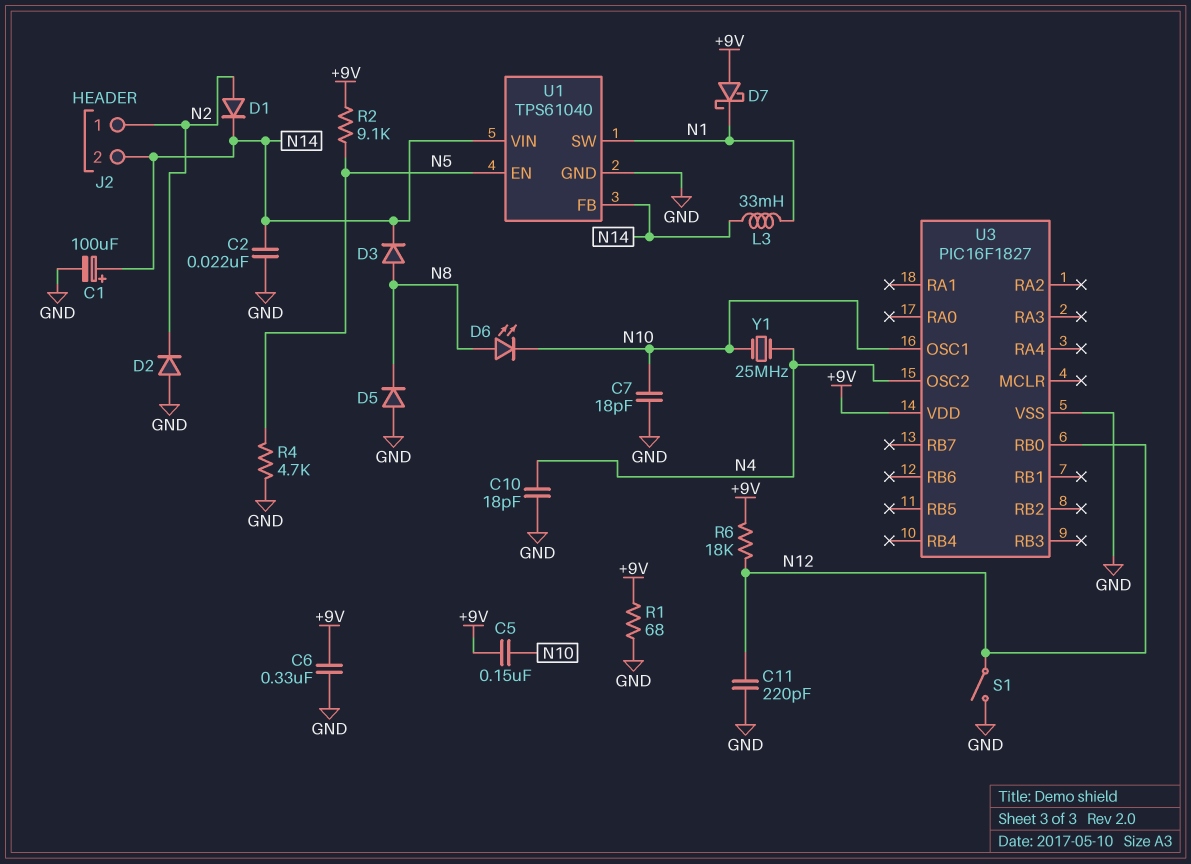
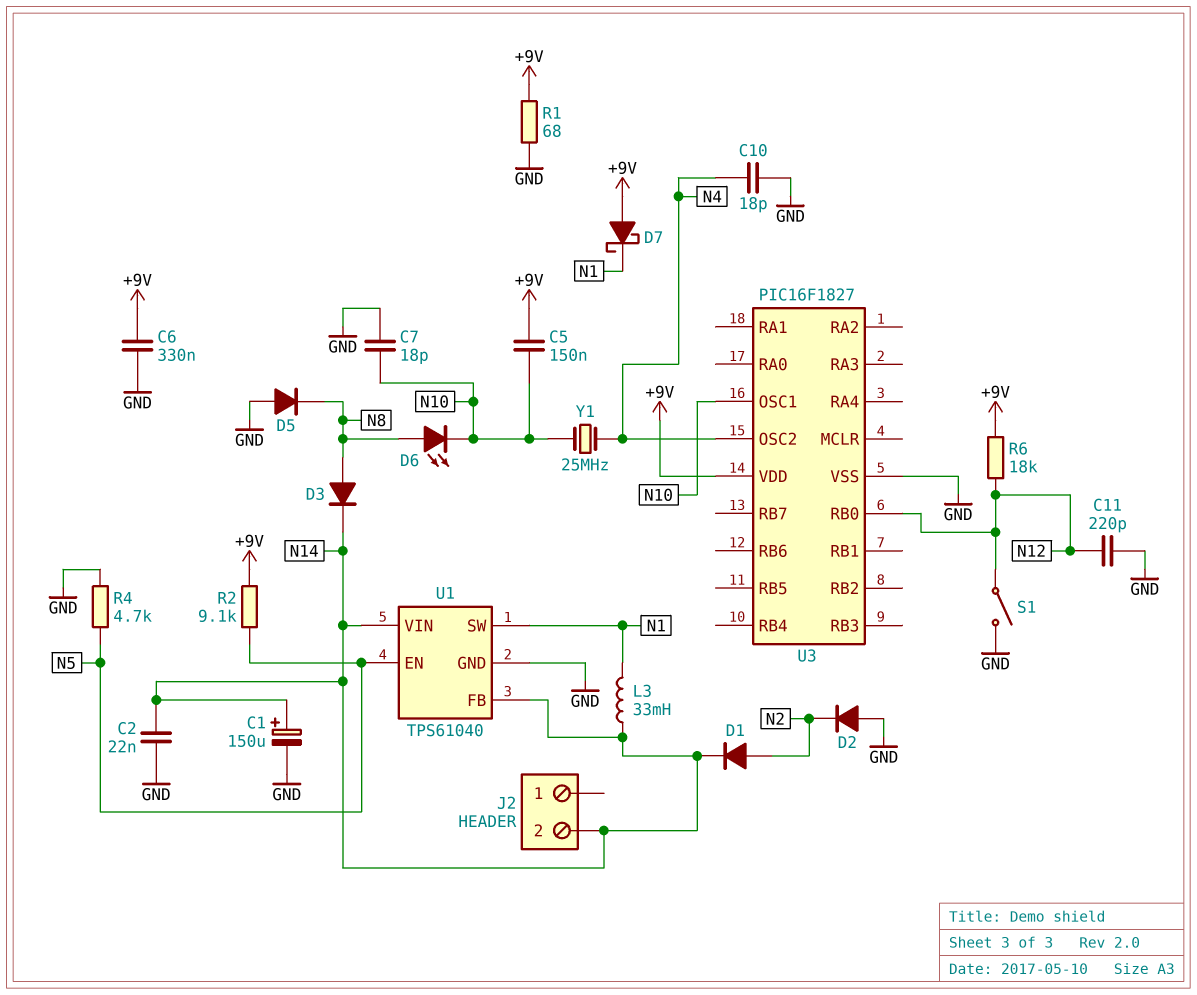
C1: 100uF (plus N14, minus GND) -> 150uF (plus N14, minus GND)
J2 pin 1: N2 -> none

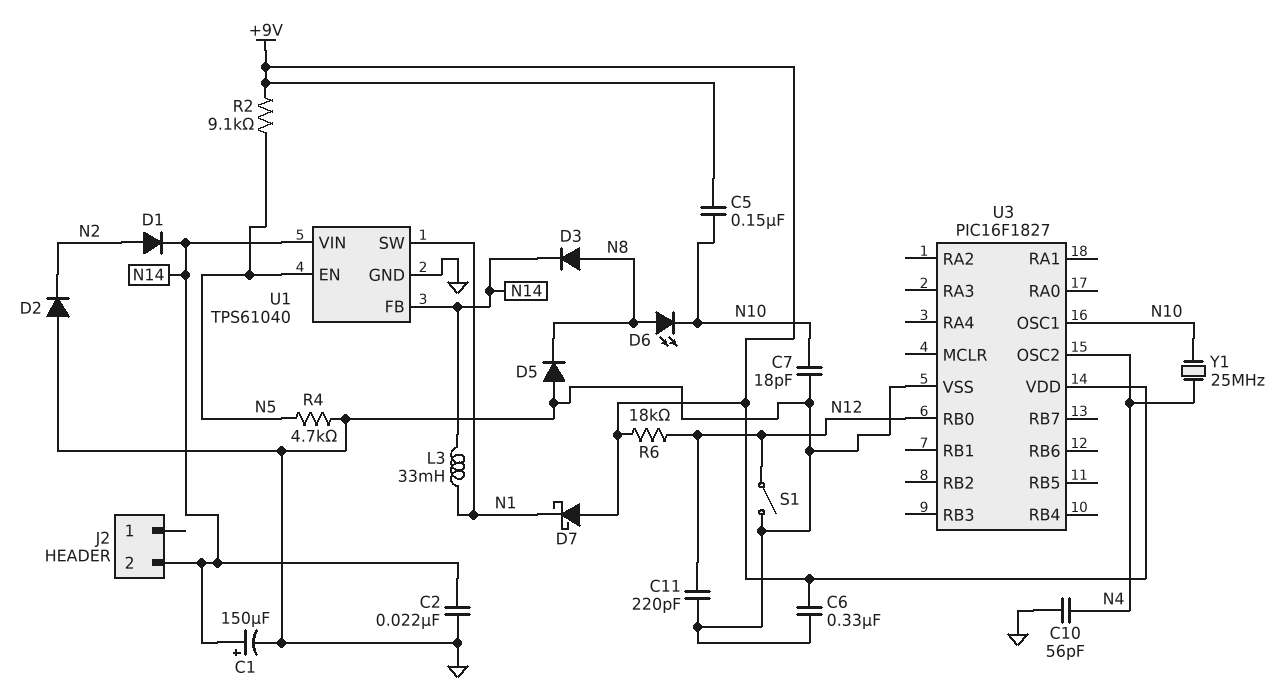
C10: 18pF (GND, N4) -> 56pF (GND, N4)
R1: 68 (+9V, GND) -> none

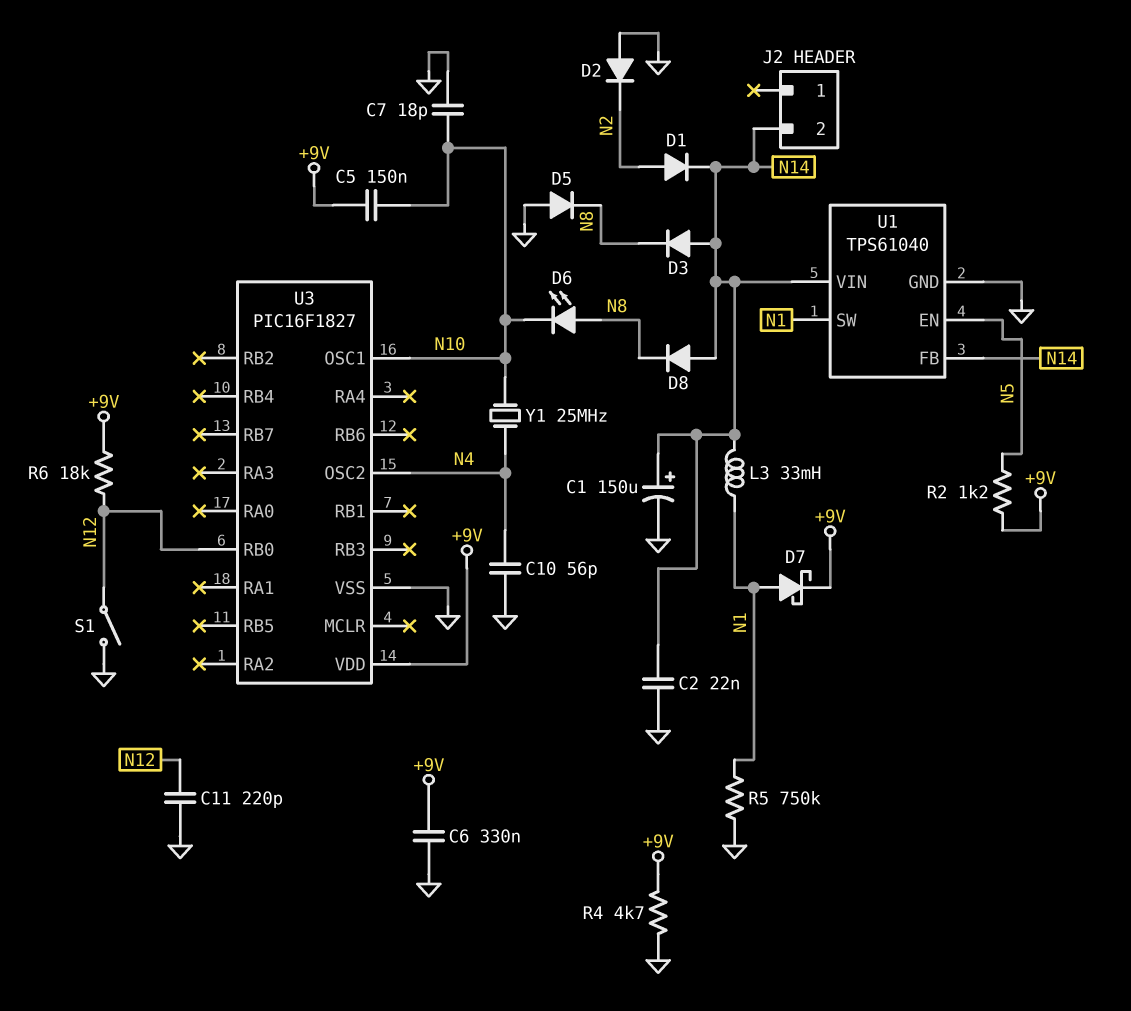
D3: diode (A N8, K N14) -> diode (A N14, K N8)
D7: schottky (A +9V, K N1) -> schottky (A N1, K +9V)
D8: none -> diode (A N14, K N8)
R2: 9.1k (+9V, N5) -> 1.2k (+9V, N5)
R4: 4.7k (GND, N5) -> 4.7k (+9V, GND)
R5: none -> 750k (GND, N1)

